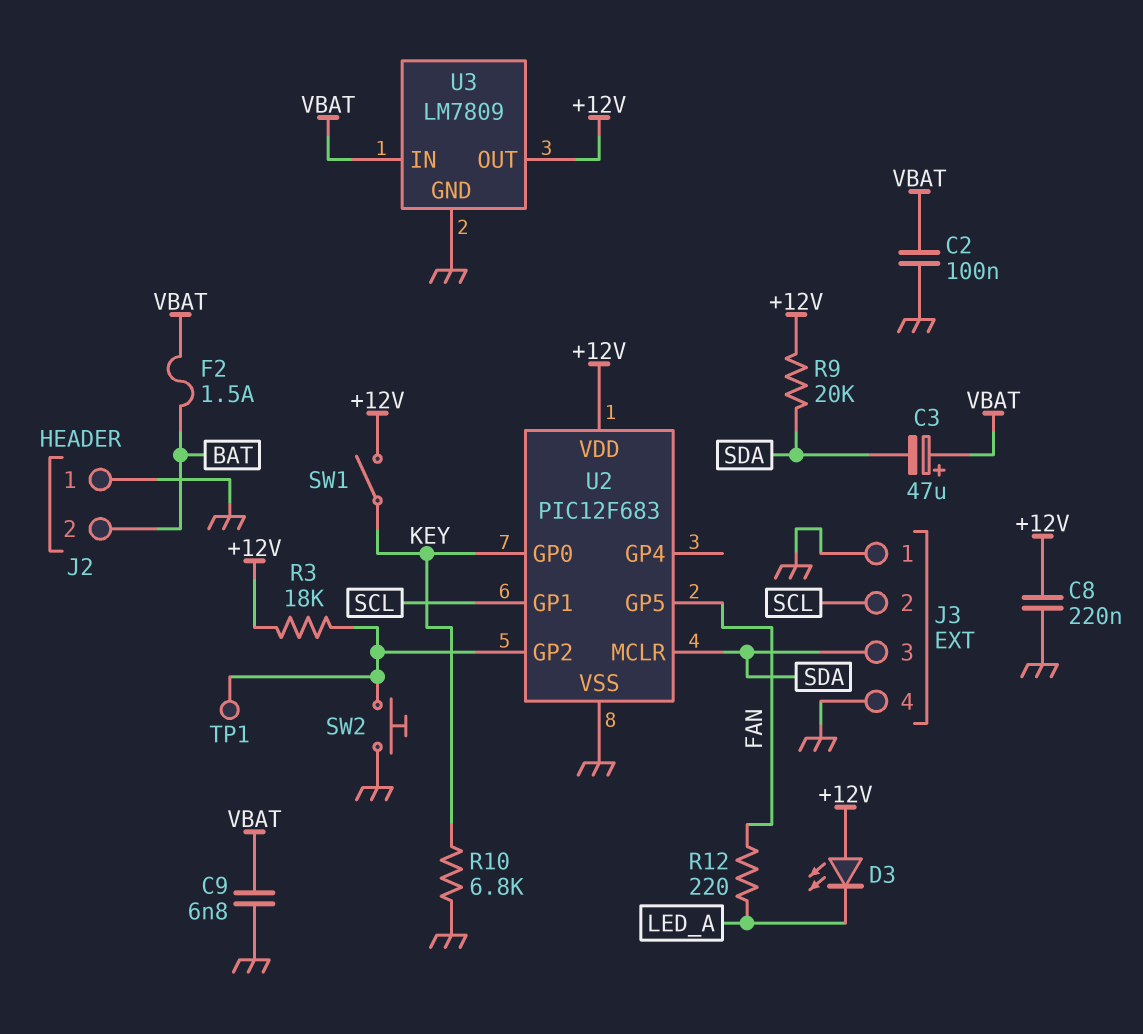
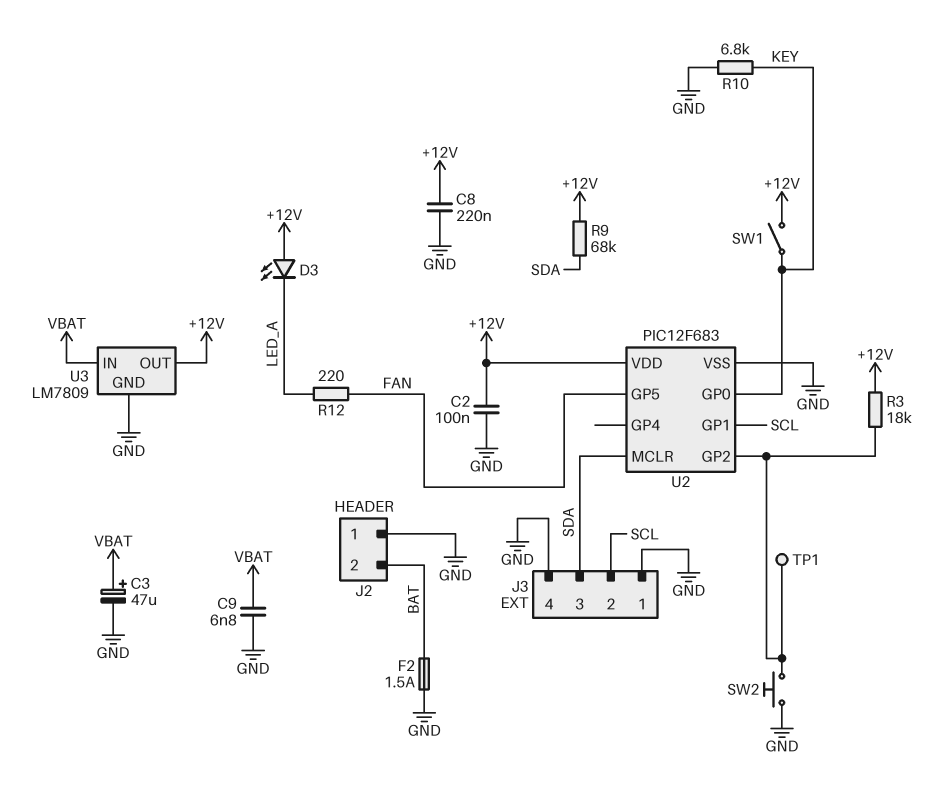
C2: 100nF (GND, VBAT) -> 100nF (+12V, GND)
C3: 47uF (plus VBAT, minus SDA) -> 47uF (plus VBAT, minus GND)
F2: 1.5A (BAT, VBAT) -> 1.5A (BAT, GND)
R9: 20k (+12V, SDA) -> 68k (+12V, SDA)

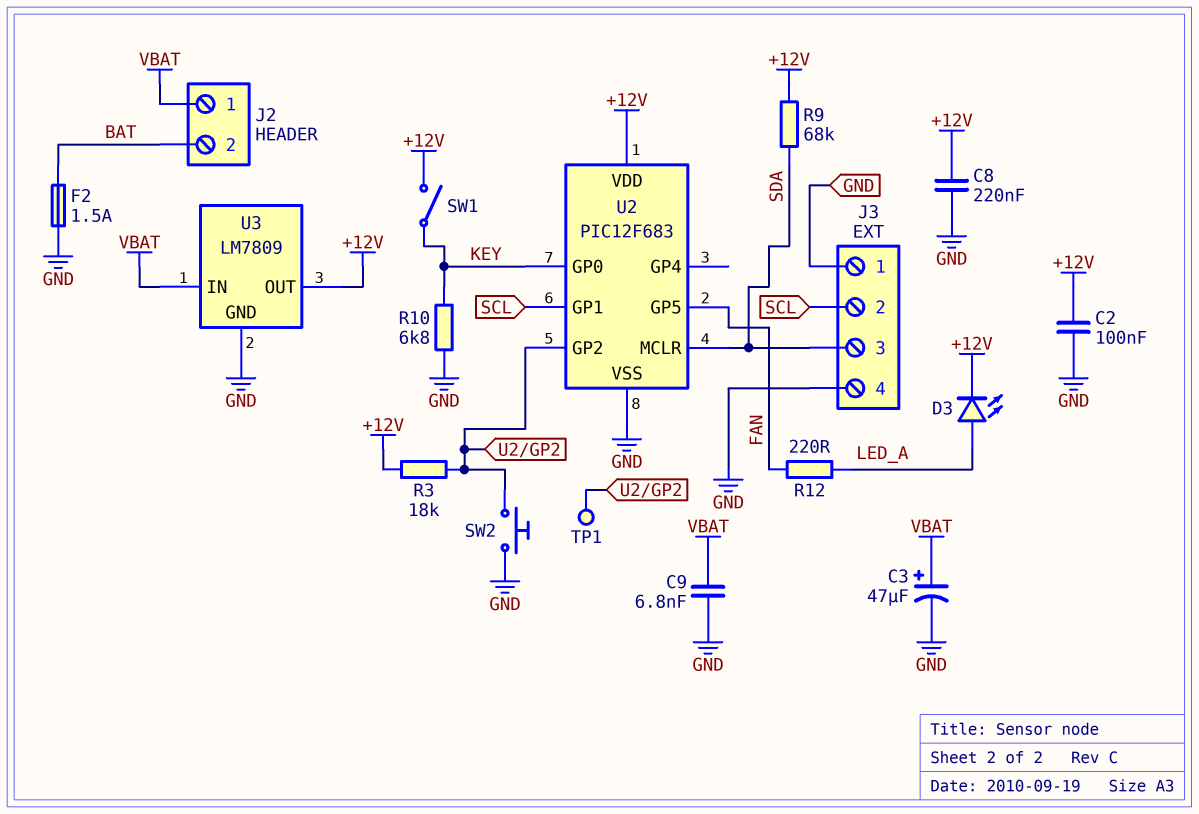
D3: LED (A +12V, K LED_A) -> LED (A LED_A, K +12V)
J2 pin 1: GND -> VBAT

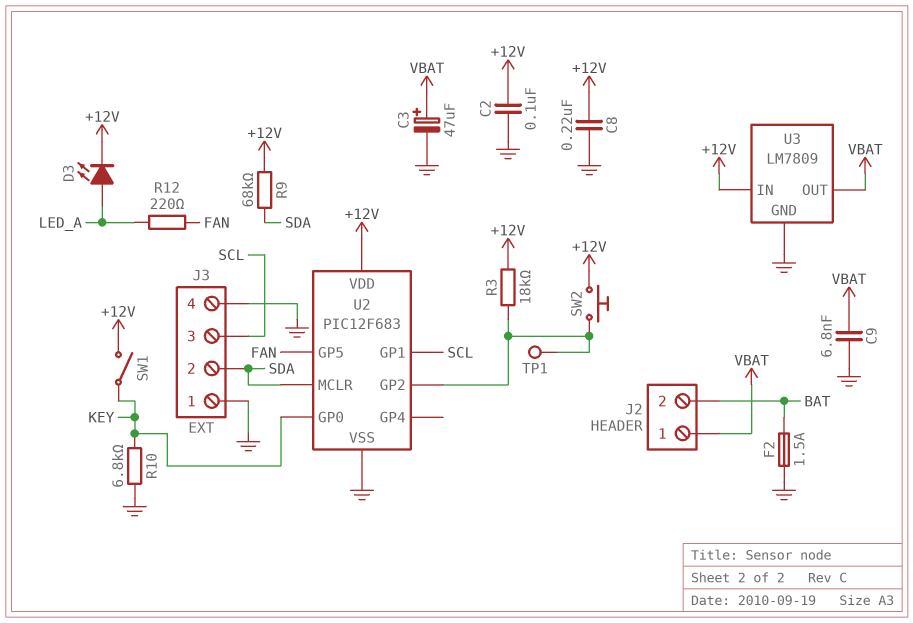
J3 pin 2: SCL -> SDA
J3 pin 3: SDA -> SCL
SW2: button (GND, U2/GP2) -> button (+12V, U2/GP2)
U3 pin IN: VBAT -> +12V
U3 pin OUT: +12V -> VBAT

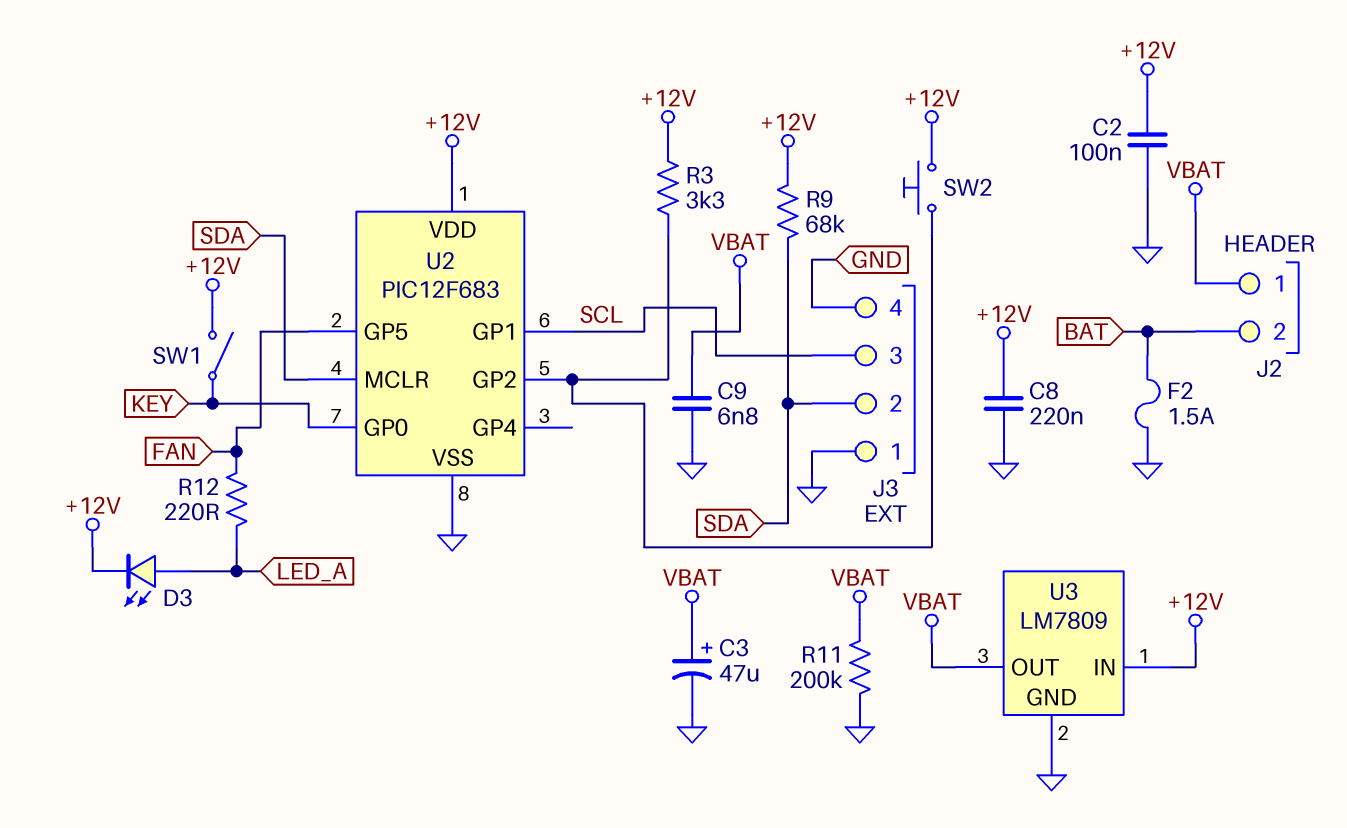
R3: 18k (+12V, U2/GP2) -> 3.3k (+12V, U2/GP2)
R10: 6.8k (GND, KEY) -> none
R11: none -> 200k (GND, VBAT)
TP1: test point (U2/GP2) -> none

